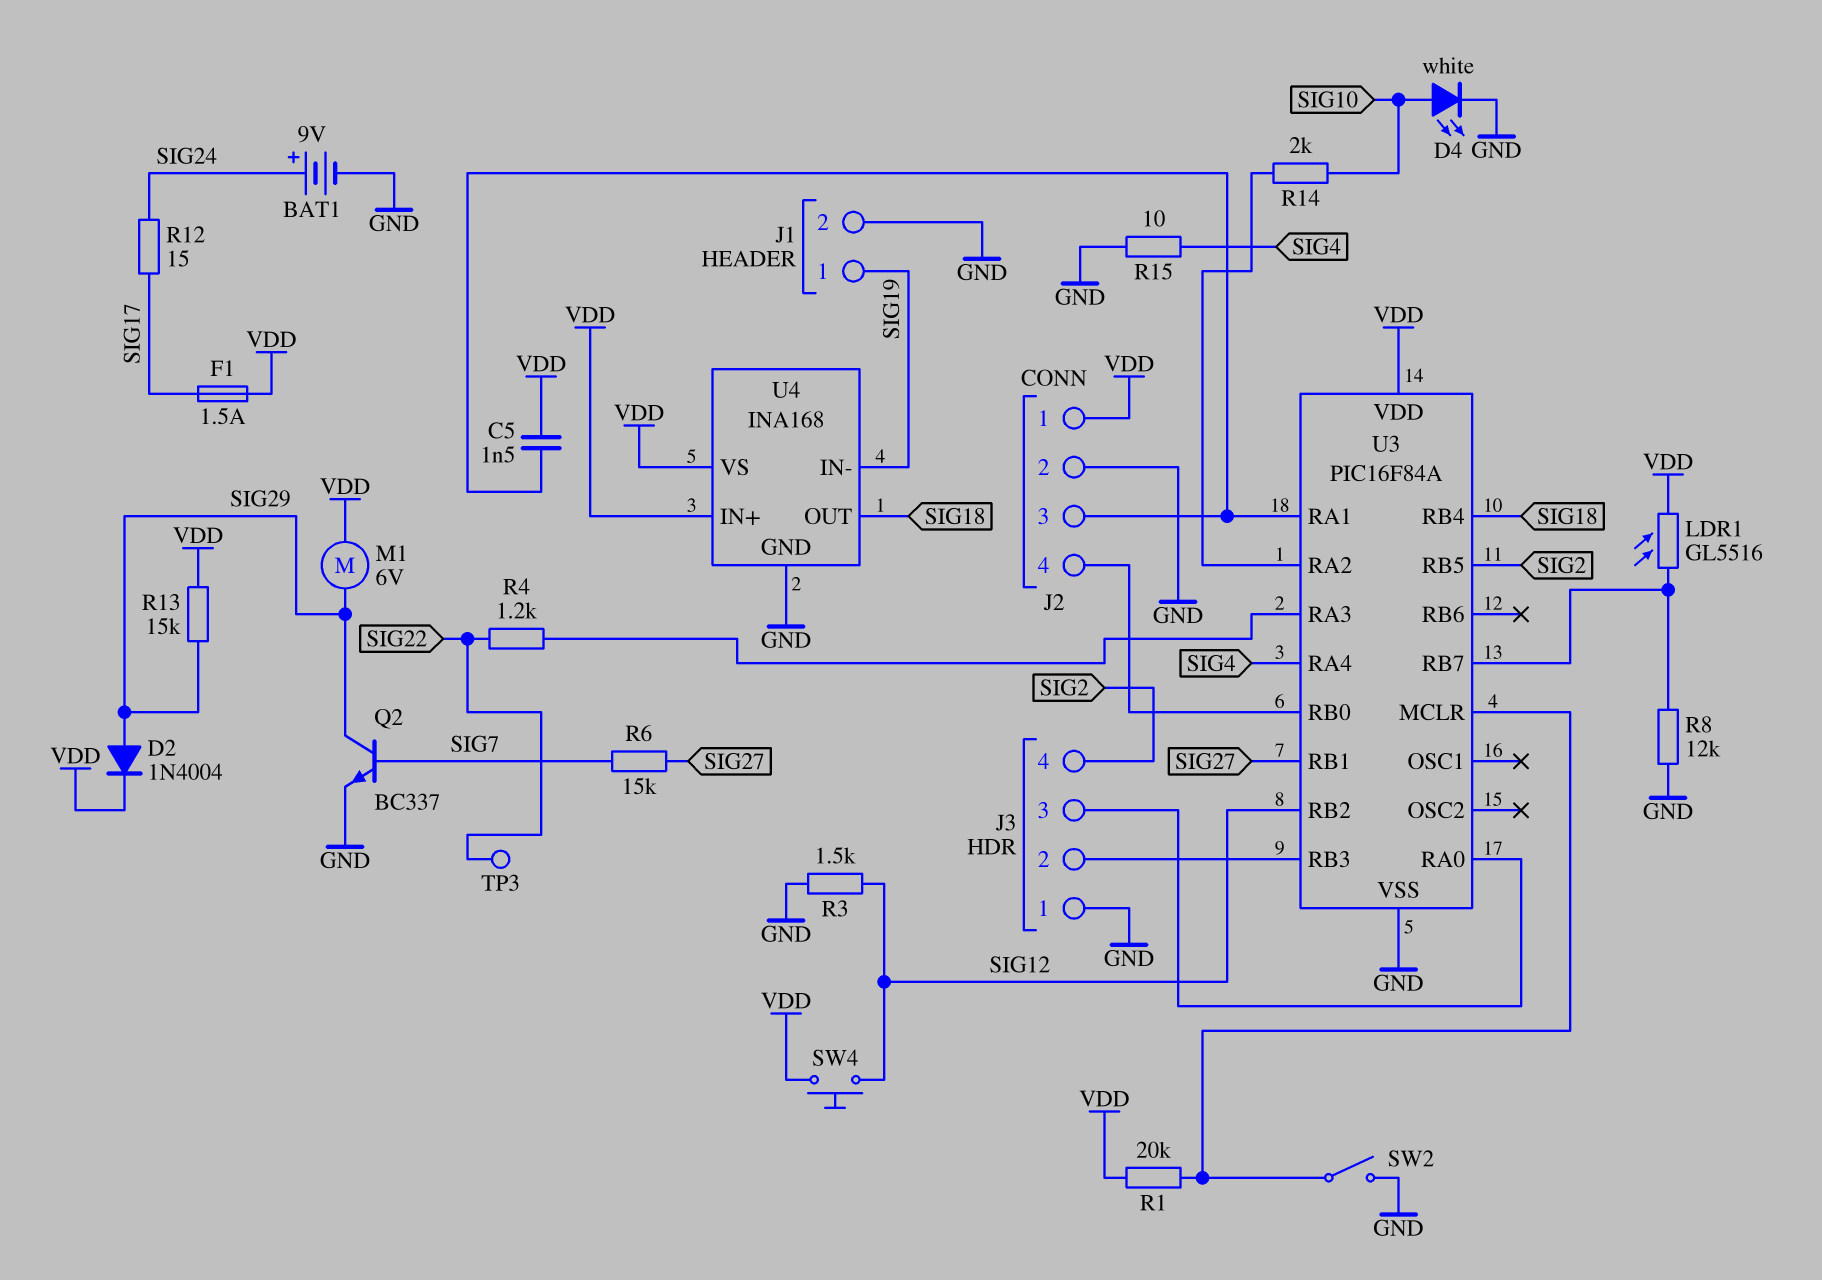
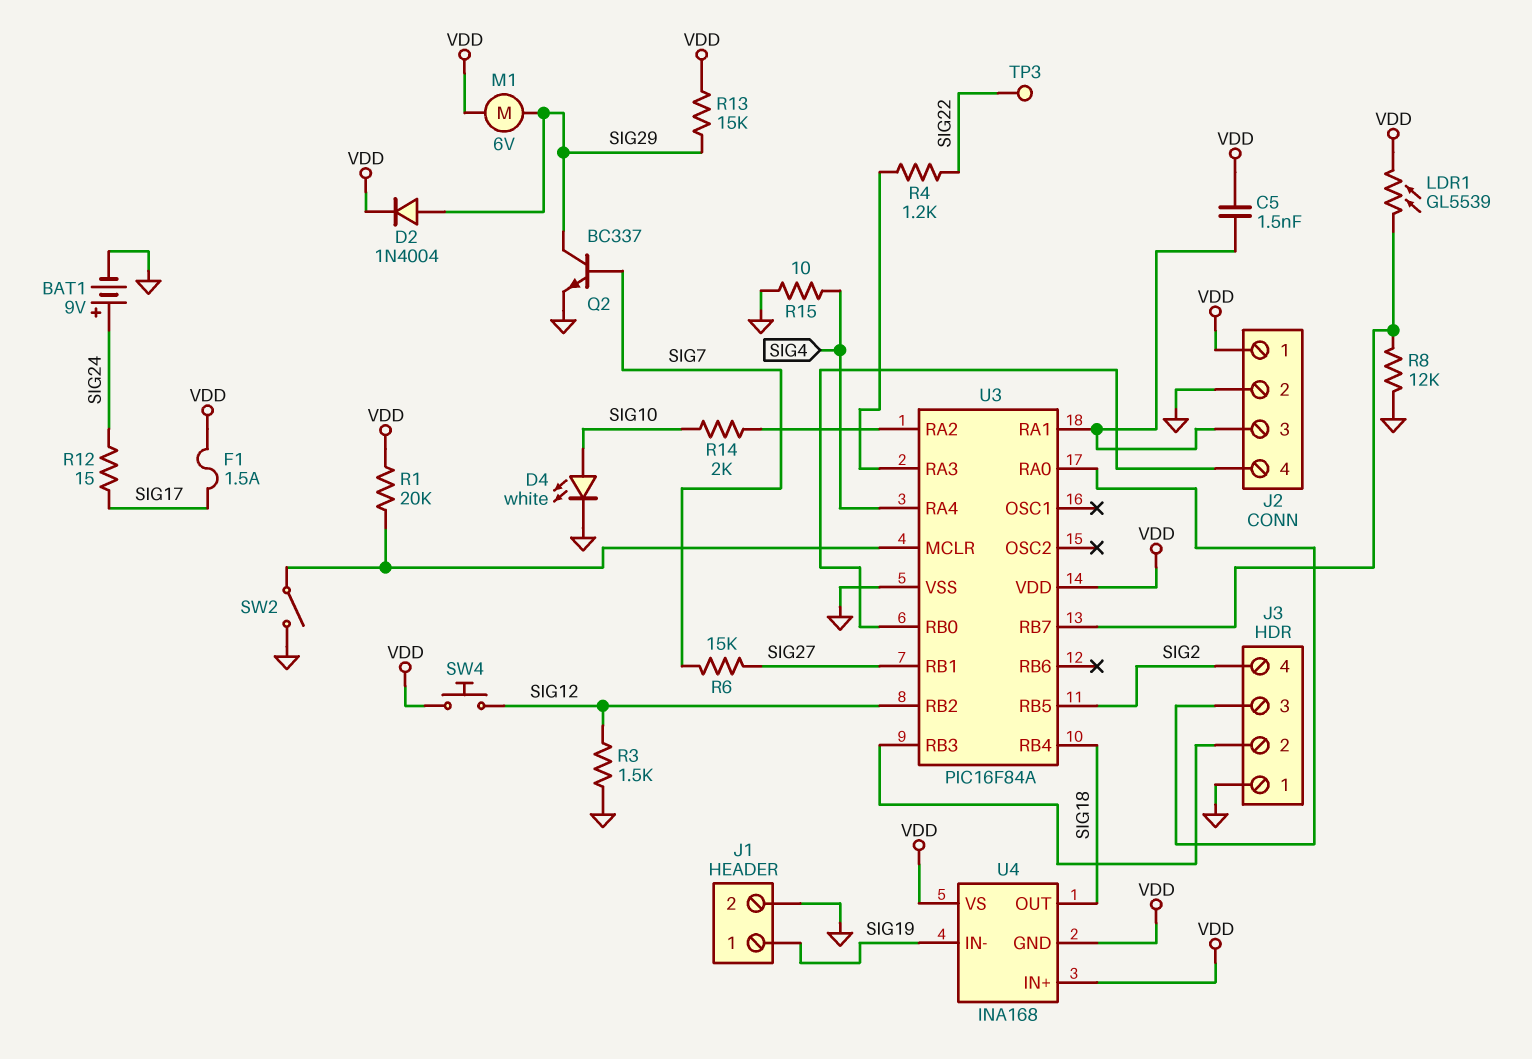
LDR1: GL5516 (U3/RB7, VDD) -> GL5539 (U3/RB7, VDD)
U4 pin GND: GND -> VDD

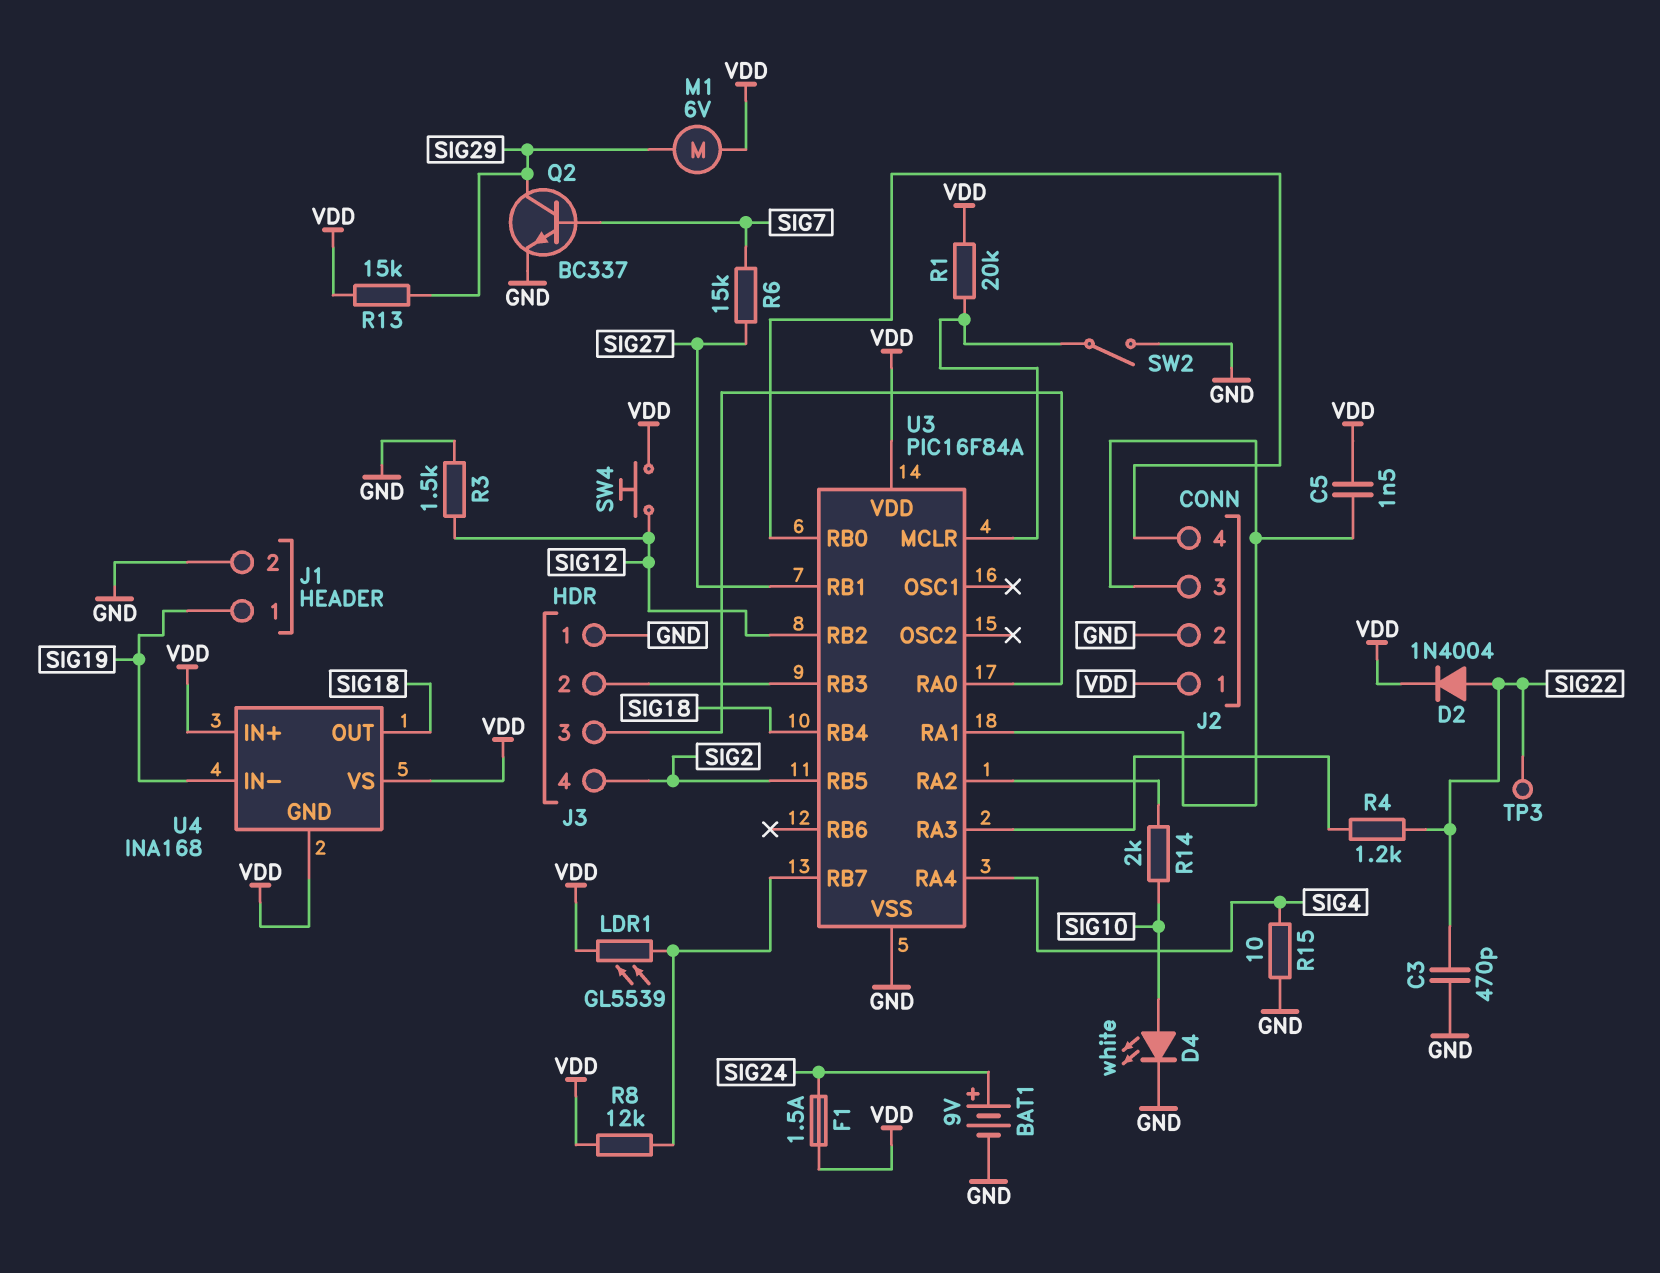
C3: none -> 470pF (GND, SIG22)
D2: diode 1N4004 (A SIG29, K VDD) -> diode 1N4004 (A SIG22, K VDD)
F1: 1.5A (SIG17, VDD) -> 1.5A (SIG24, VDD)
R8: 12k (GND, U3/RB7) -> 12k (U3/RB7, VDD)
R12: 15 (SIG17, SIG24) -> none

